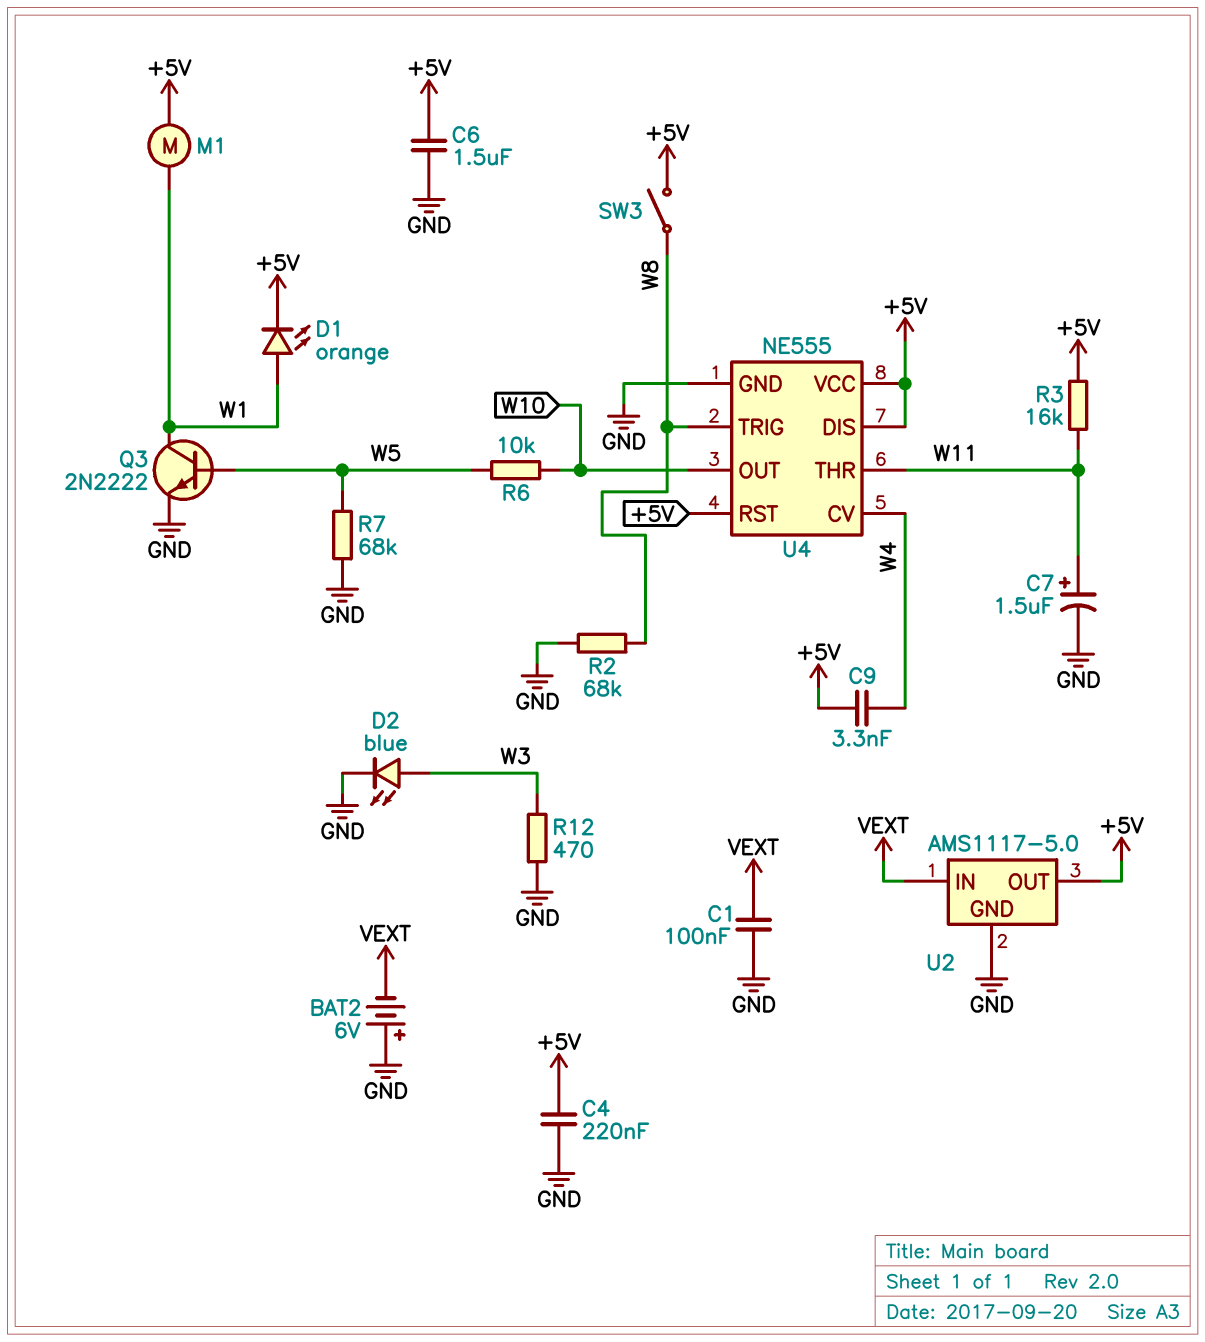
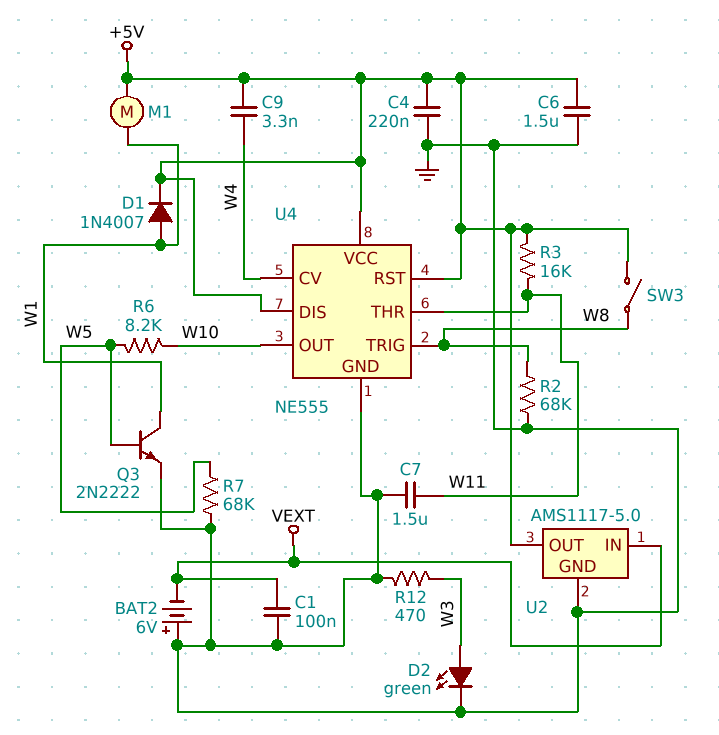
C7: 1.5uF (plus W11, minus GND) -> 1.5uF (GND, W11)
D1: LED orange (A W1, K +5V) -> diode 1N4007 (A W1, K +5V)
D2: LED blue (A W3, K GND) -> LED green (A W3, K GND)
R6: 10k (W5, W10) -> 8.2k (W5, W10)

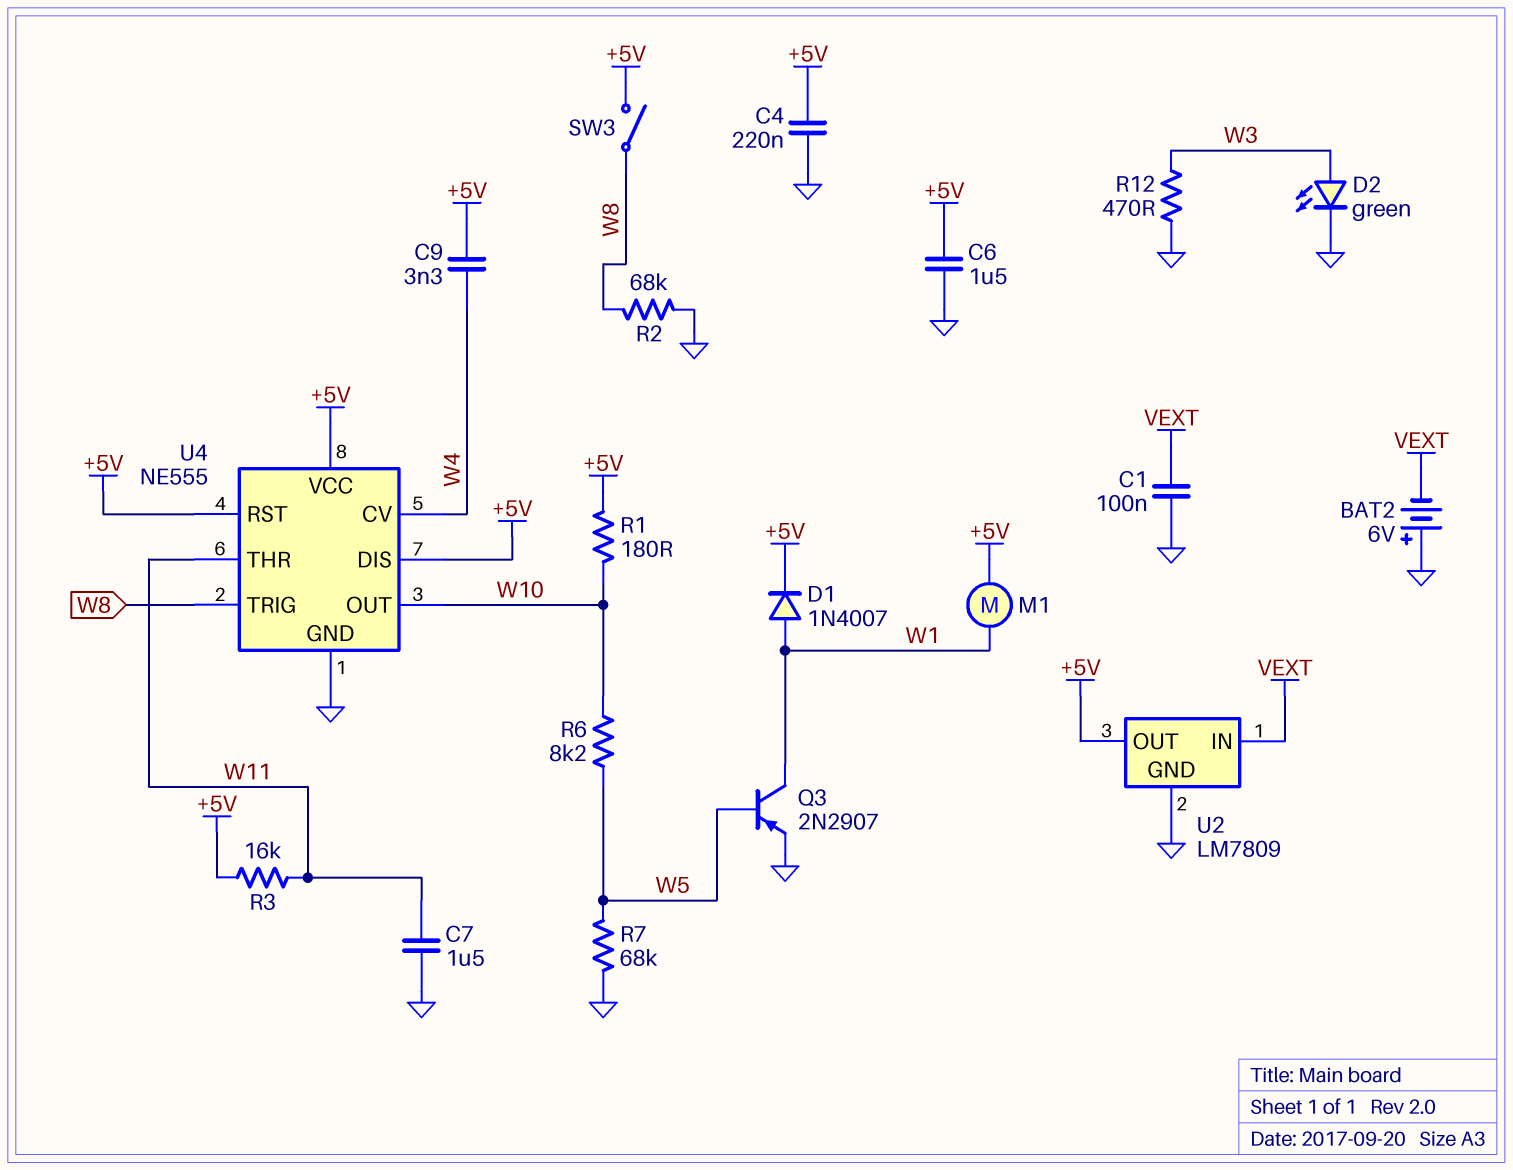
Q3: NPN 2N2222 (B W5, C W1, E GND) -> PNP 2N2907 (B W5, C W1, E GND)
R1: none -> 180 (+5V, W10)
U2: AMS1117-5.0 -> LM7809

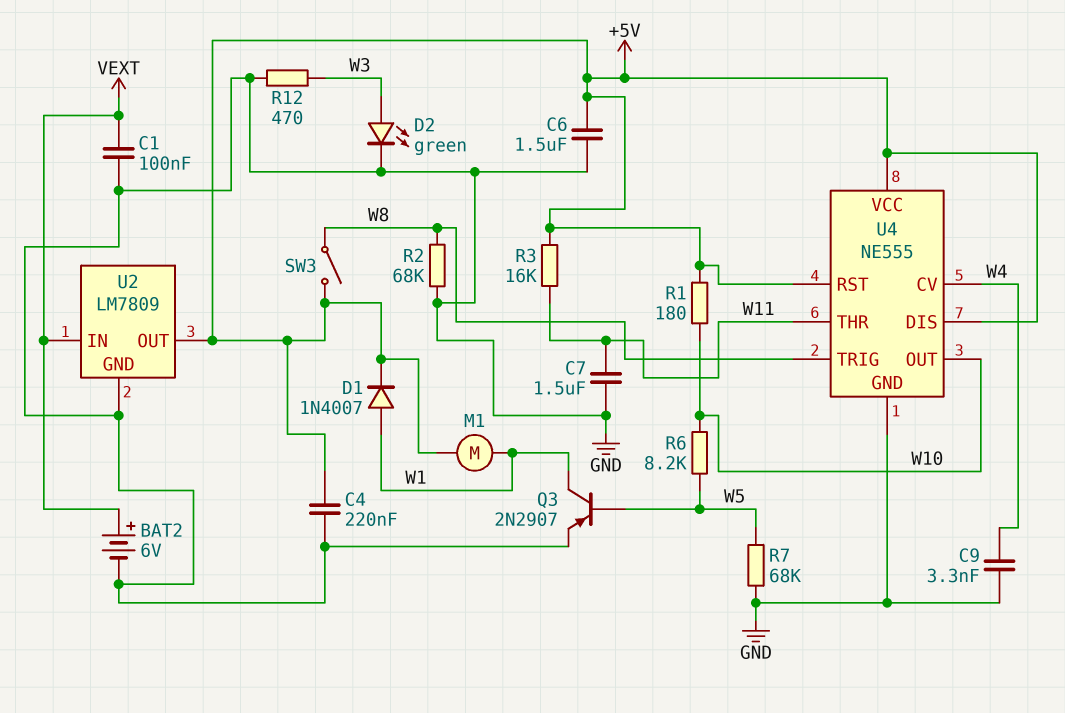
BAT2: 6V (plus GND, minus VEXT) -> 6V (plus VEXT, minus GND)
C9: 3.3nF (+5V, W4) -> 3.3nF (GND, W4)

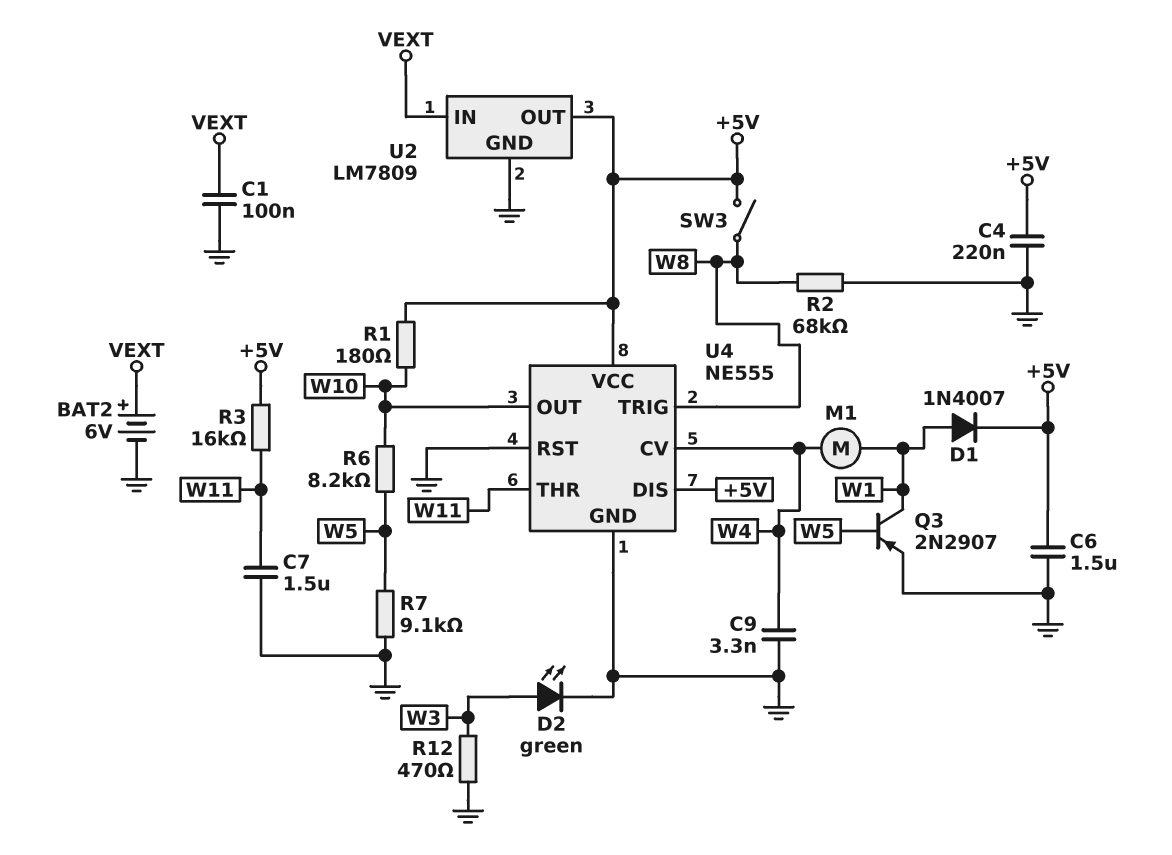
M1: motor (+5V, W1) -> motor (W1, W4)
R7: 68k (GND, W5) -> 9.1k (GND, W5)
U4 pin RST: +5V -> GND

